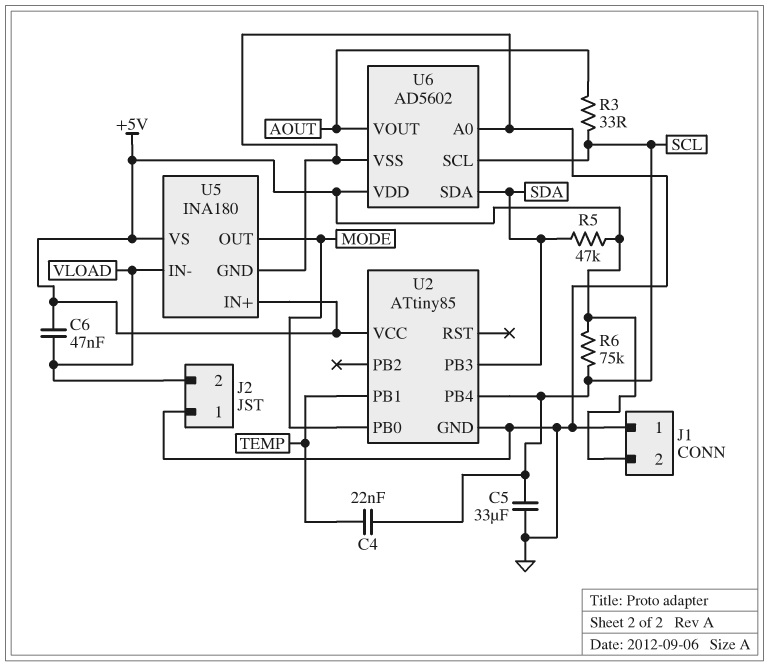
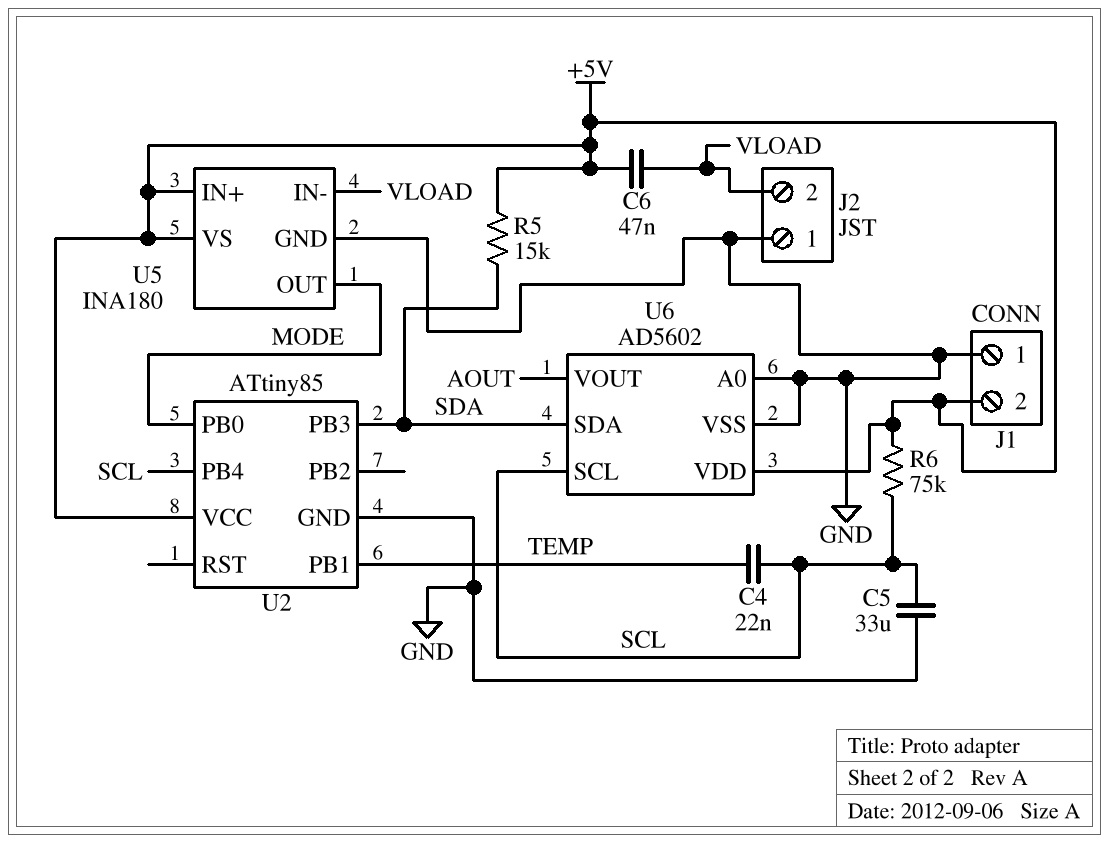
R3: 33 (AOUT, SCL) -> none
R5: 47k (+5V, SDA) -> 15k (+5V, SDA)

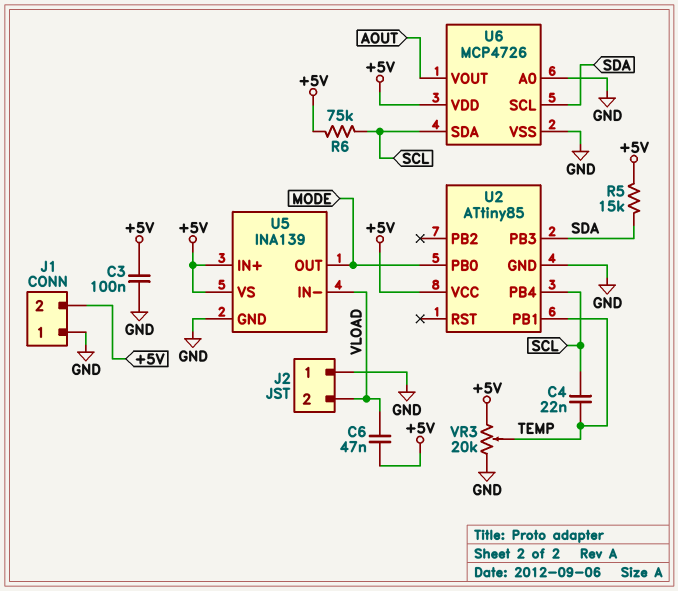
C3: none -> 100nF (+5V, GND)
C5: 33uF (GND, SCL) -> none
U5: INA180 -> INA139
U6: AD5602 -> MCP4726
U6 pin SCL: SCL -> SDA
U6 pin SDA: SDA -> SCL
VR3: none -> 20k (+5V, GND, wiper TEMP)

